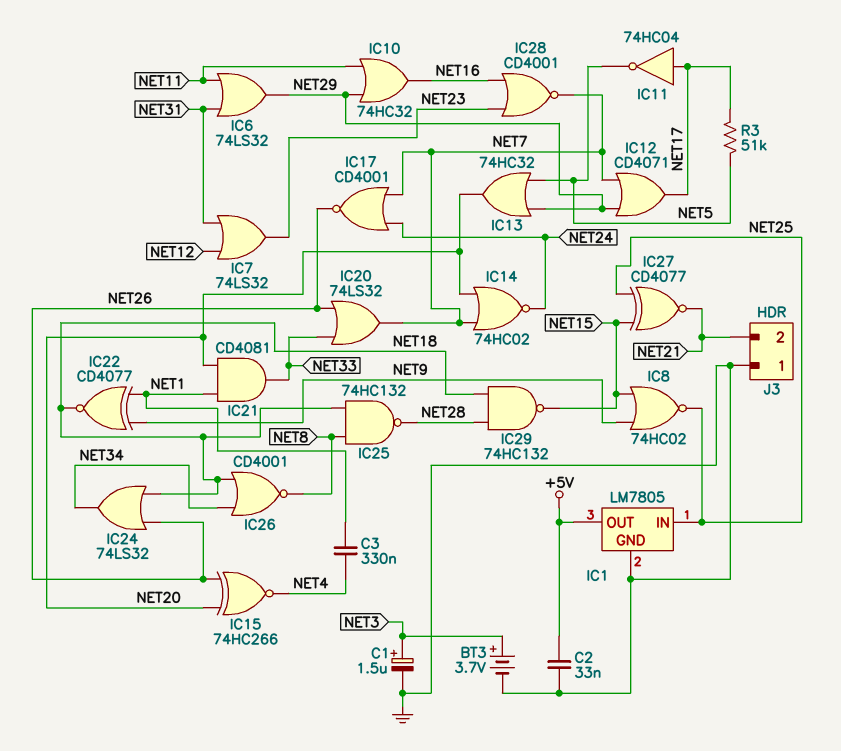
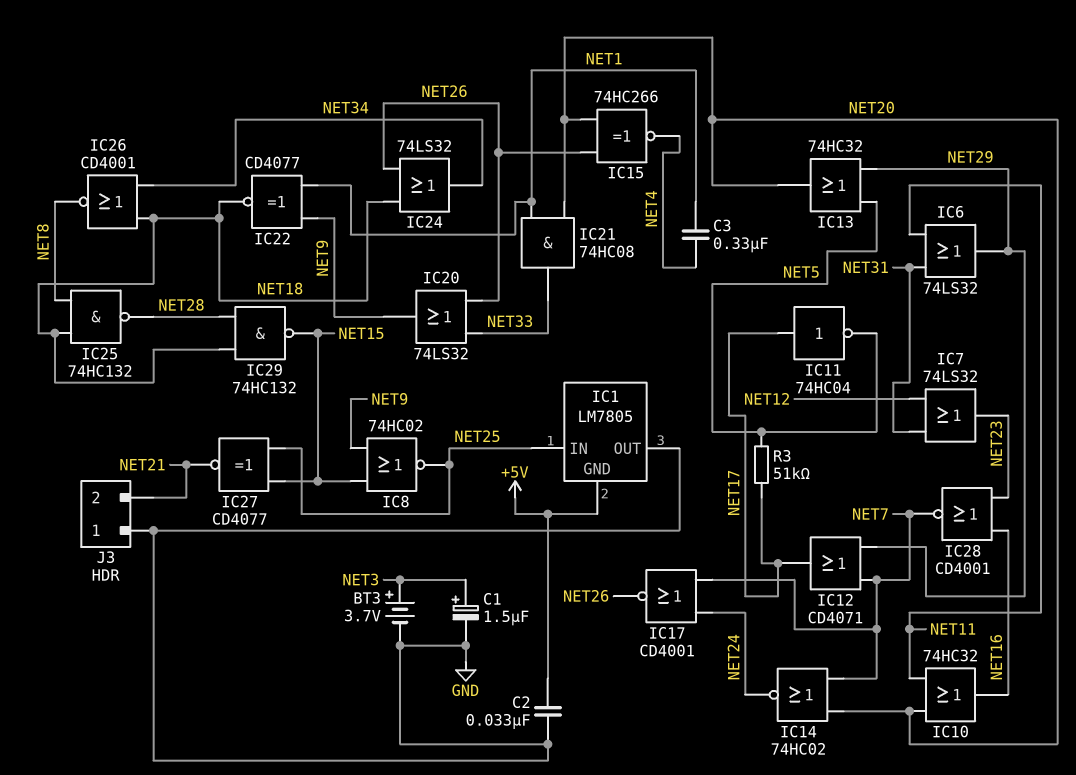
IC1 pin GND: GND -> +5V
IC1 pin OUT: +5V -> GND
IC10: OR 74HC32 (in NET11, in NET29, out NET16) -> OR 74HC32 (in NET11, in NET20, out NET16)
IC20: OR 74LS32 (in NET26, in NET33, out NET7) -> OR 74LS32 (in NET26, in NET33, out NET9)
IC21: AND CD4081 (in NET1, in NET20, out NET33) -> AND 74HC08 (in NET1, in NET20, out NET33)

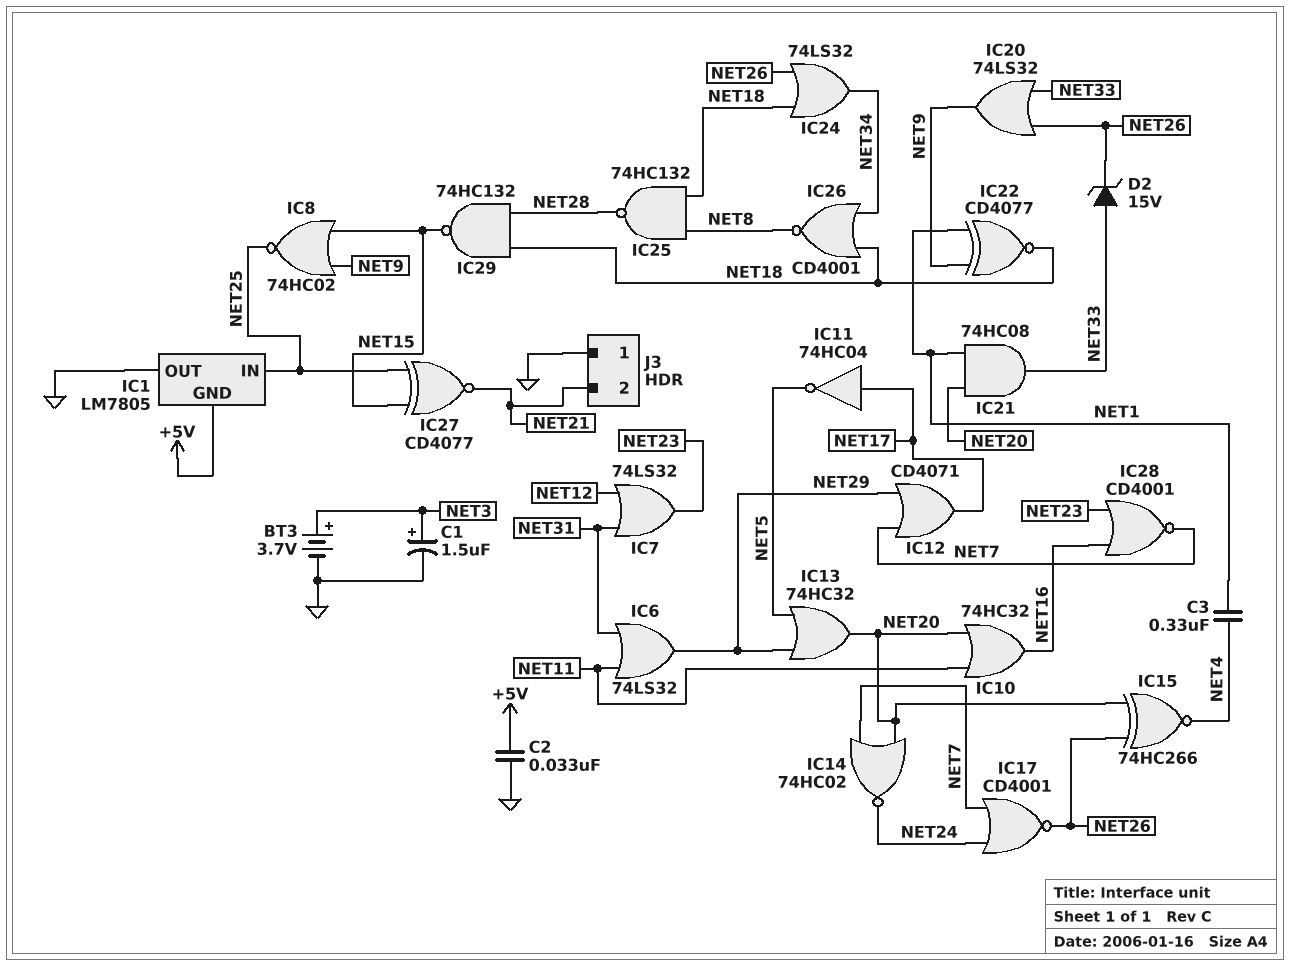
D2: none -> zener 15V (A NET33, K NET26)
R3: 51k (NET5, NET17) -> none

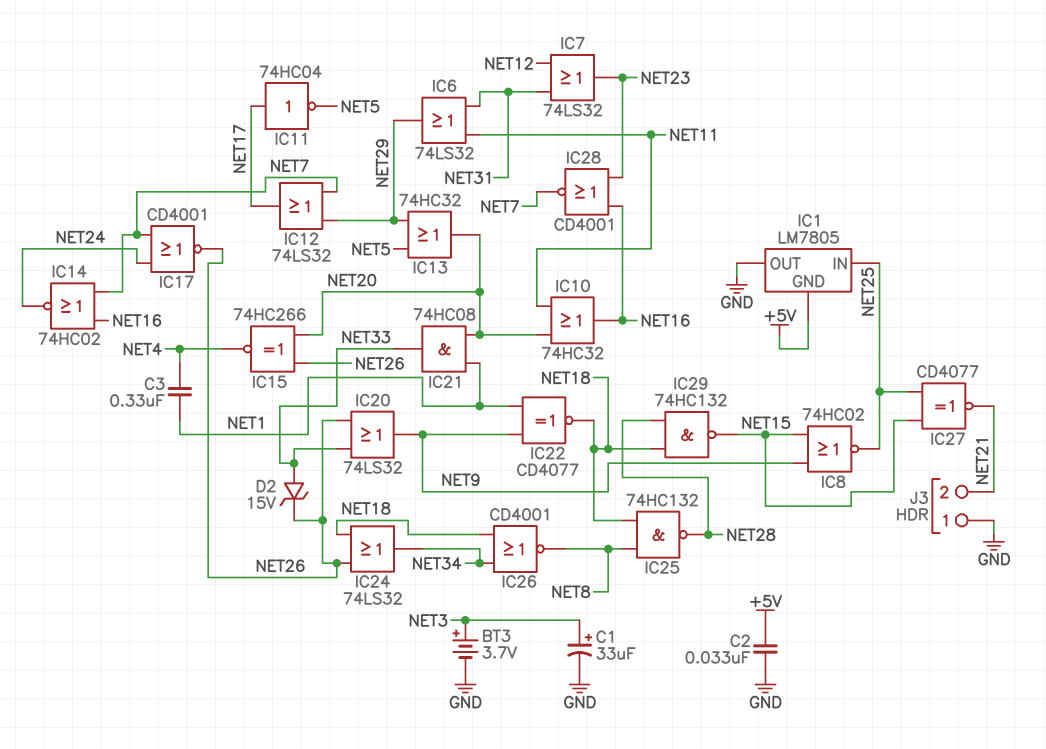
C1: 1.5uF (plus NET3, minus GND) -> 33uF (plus NET3, minus GND)
IC12: OR CD4071 (in NET7, in NET29, out NET17) -> OR 74LS32 (in NET7, in NET29, out NET17)
IC14: NOR 74HC02 (in NET7, in NET20, out NET24) -> NOR 74HC02 (in NET7, in NET16, out NET24)

